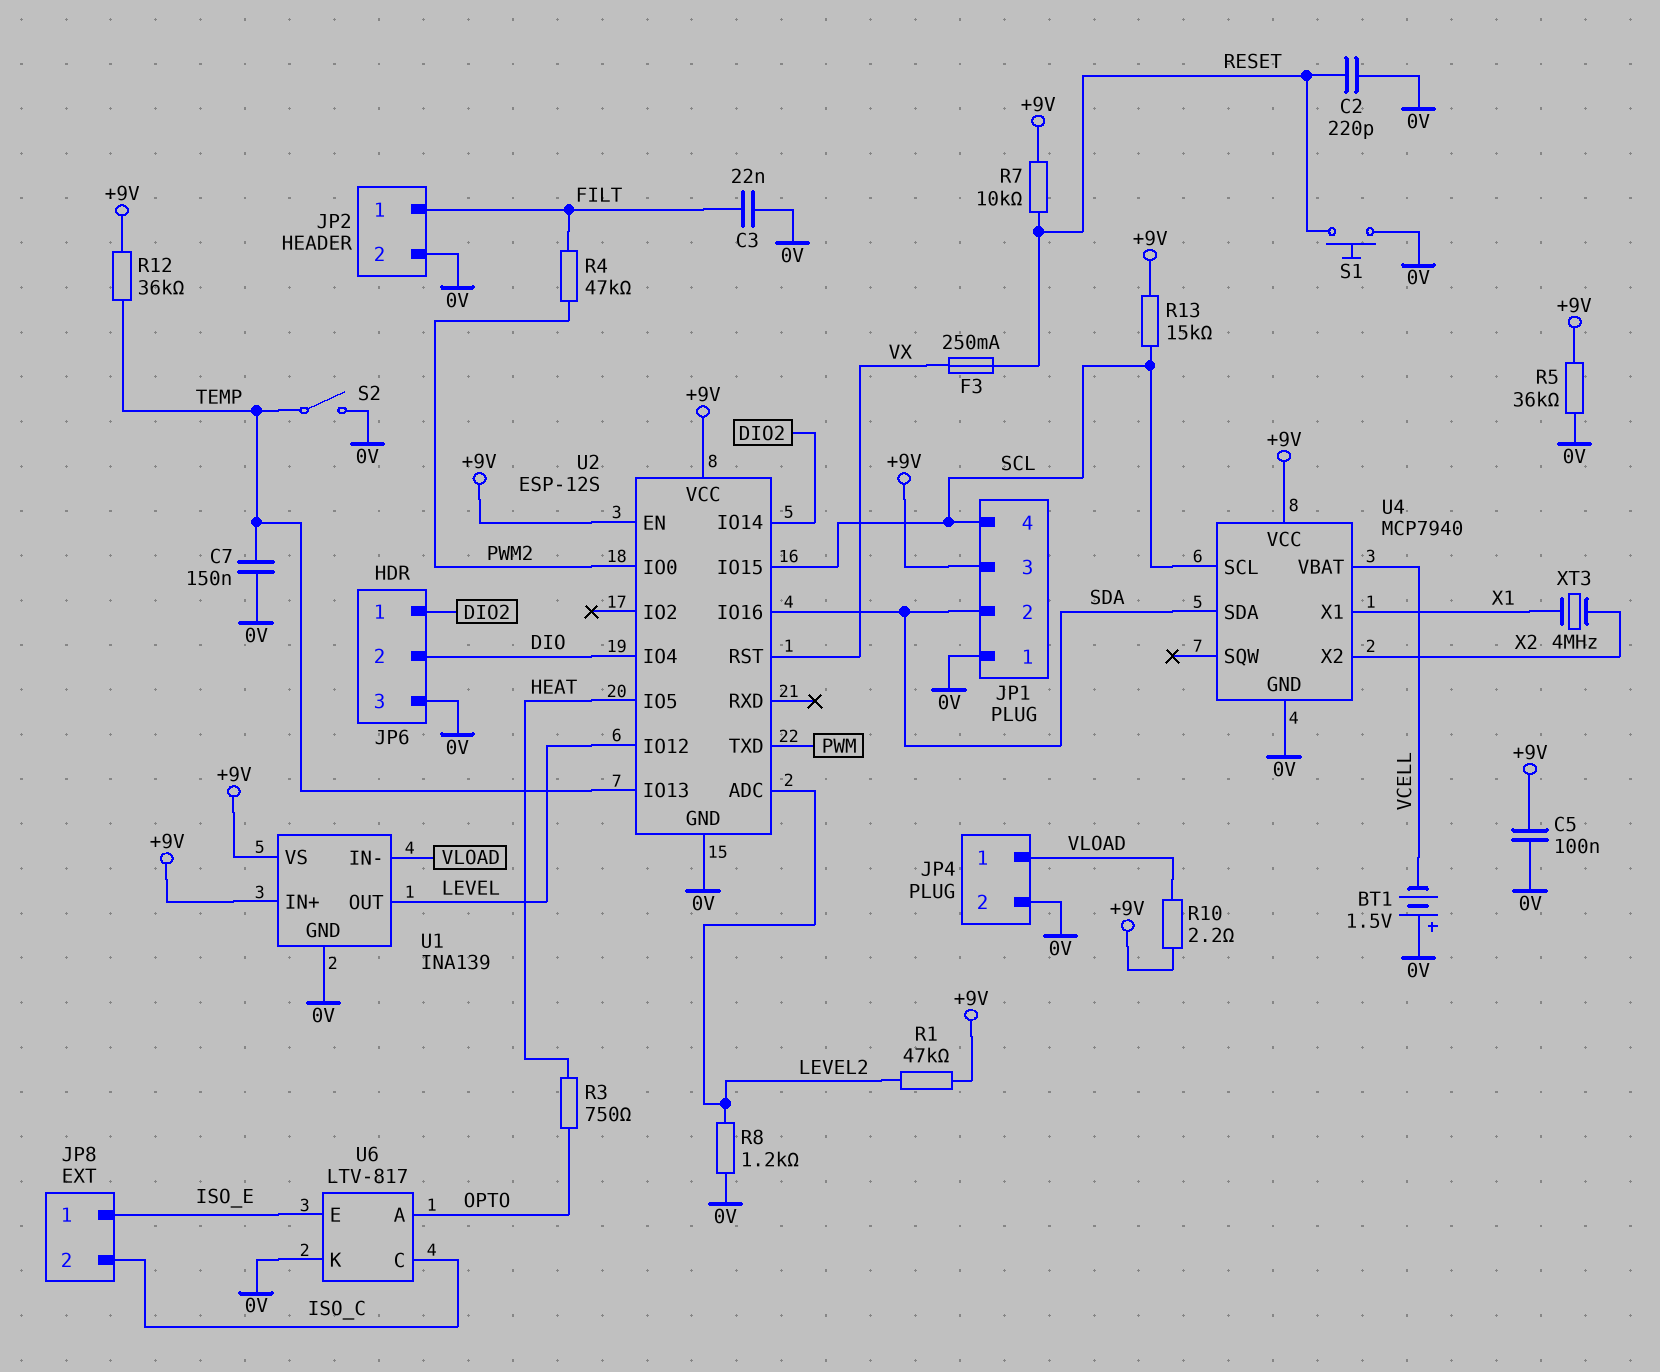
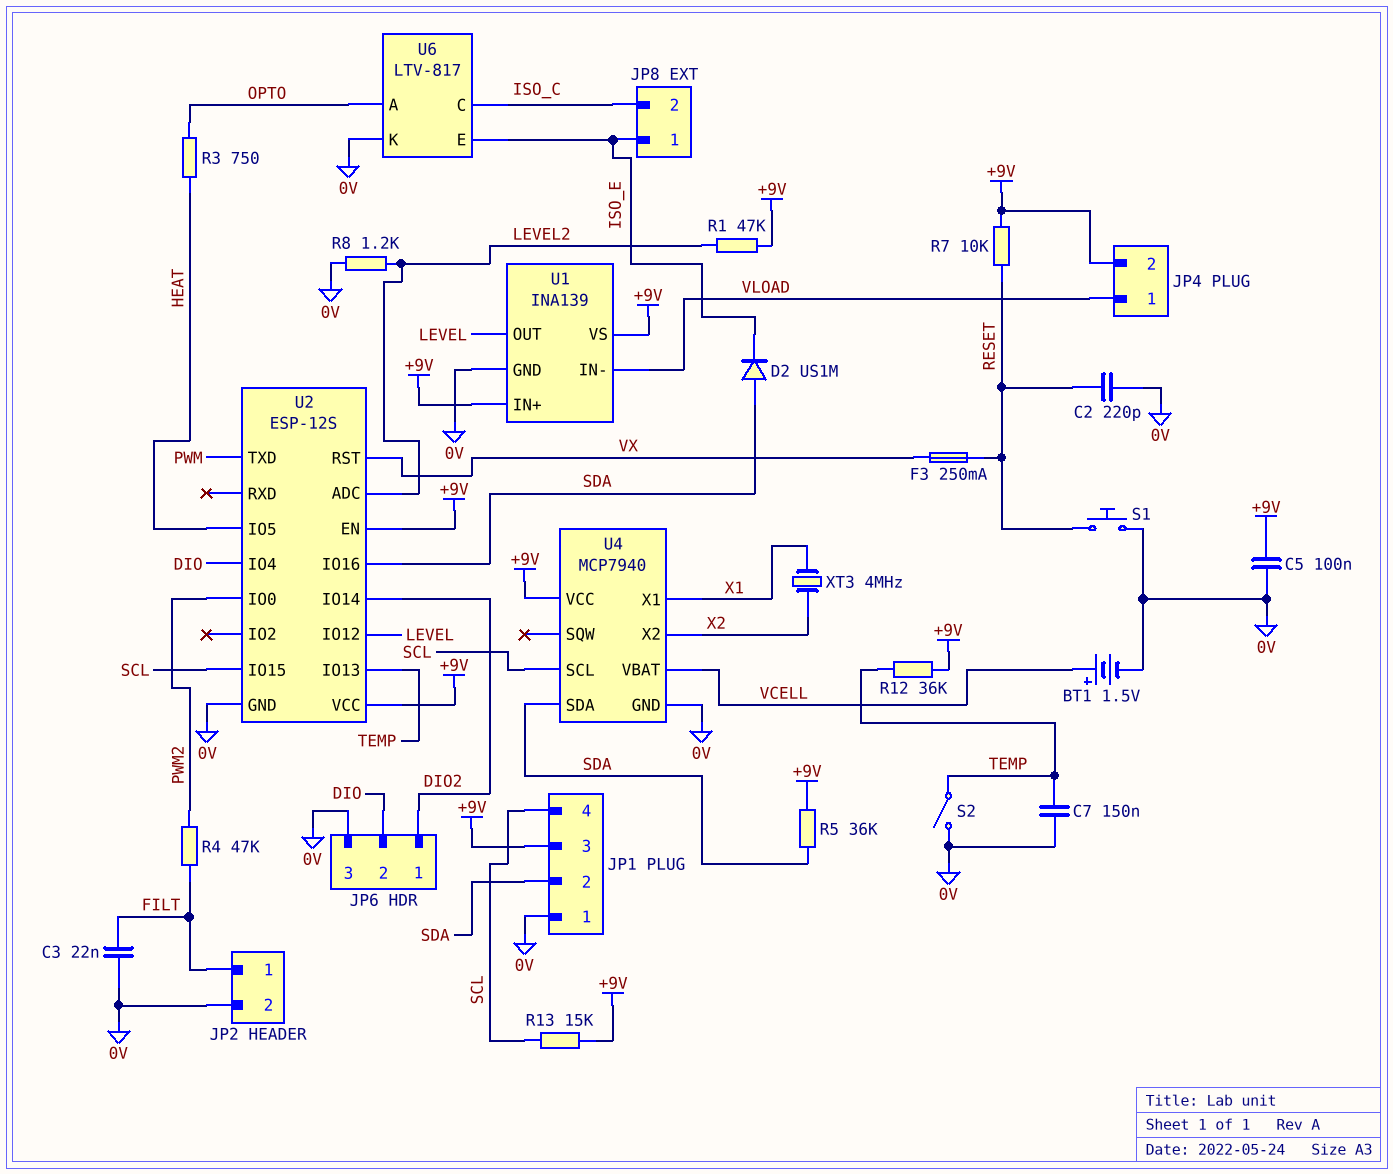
BT1: 1.5V (plus 0V, minus VCELL) -> 1.5V (plus VCELL, minus 0V)
D2: none -> diode US1M (A SDA, K ISO_E)
JP4 pin 2: 0V -> +9V
R5: 36k (+9V, 0V) -> 36k (+9V, SDA)
R10: 2.2 (+9V, VLOAD) -> none

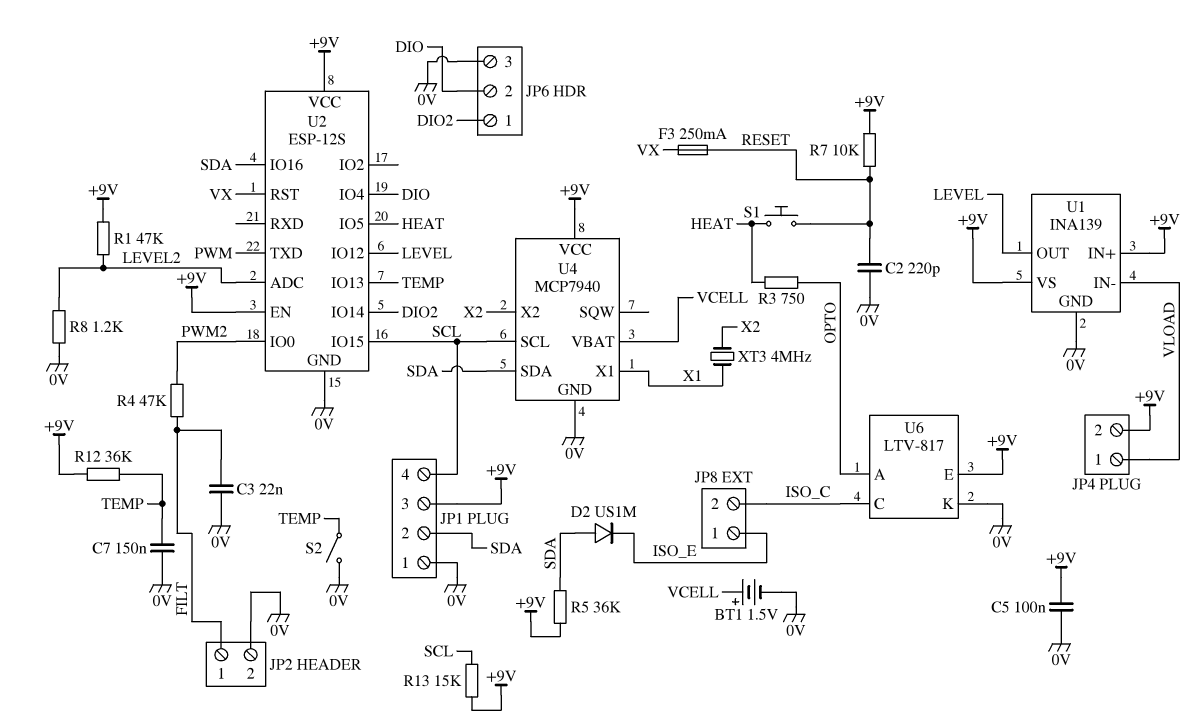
S1: button (0V, RESET) -> button (HEAT, RESET)
U6 pin E: ISO_E -> +9V

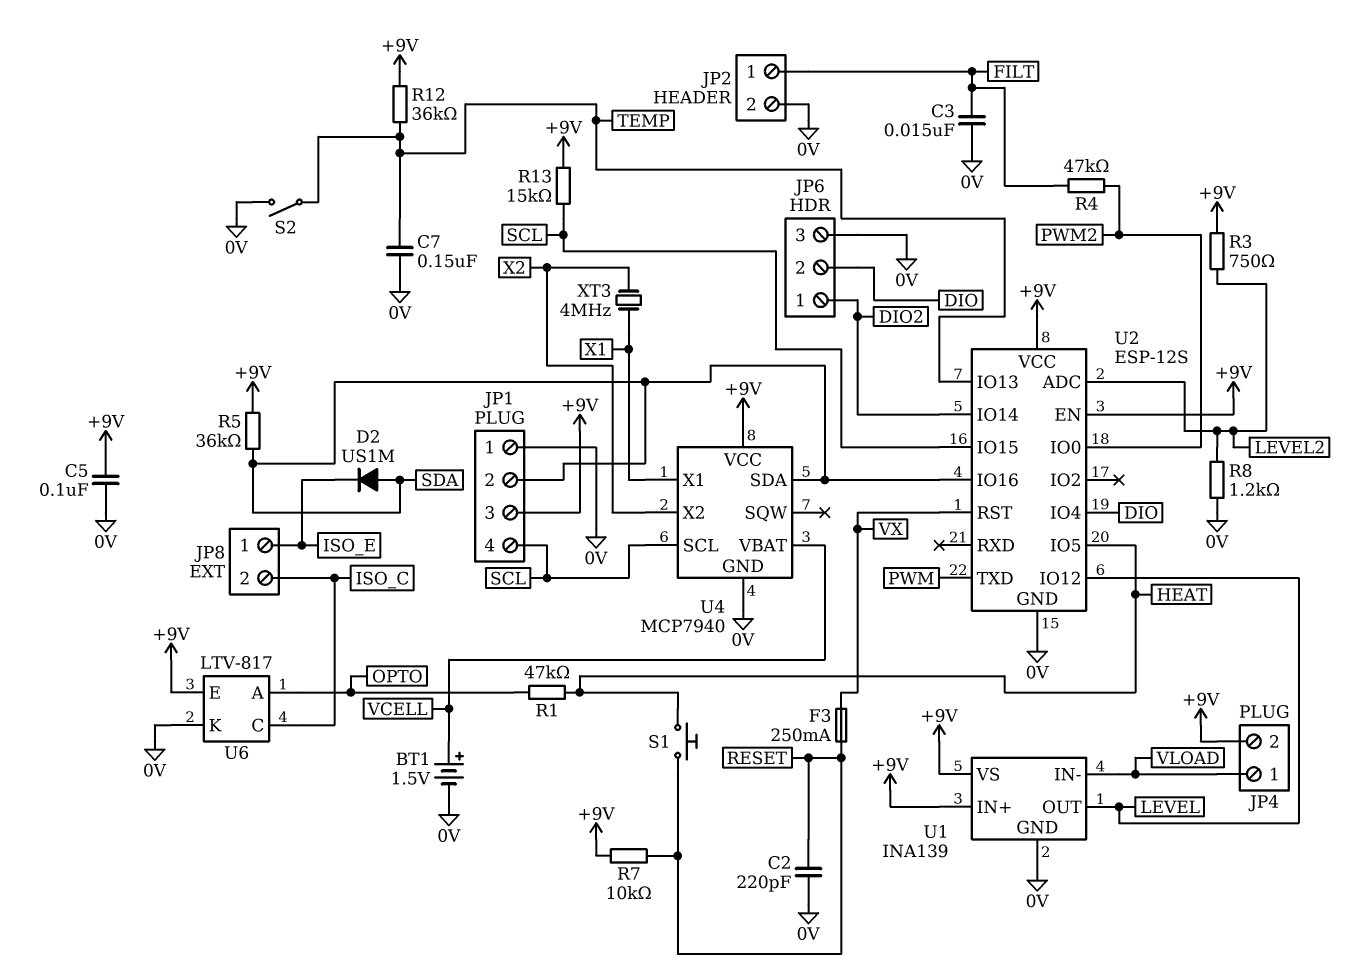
C3: 22nF (0V, FILT) -> 15nF (0V, FILT)
R1: 47k (+9V, LEVEL2) -> 47k (HEAT, OPTO)
R3: 750 (HEAT, OPTO) -> 750 (+9V, LEVEL2)

